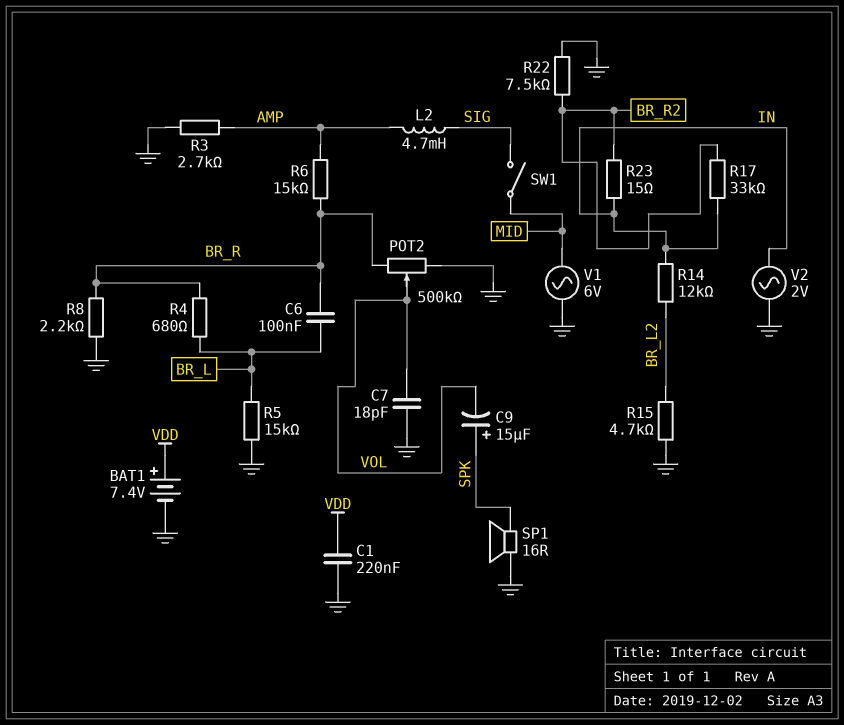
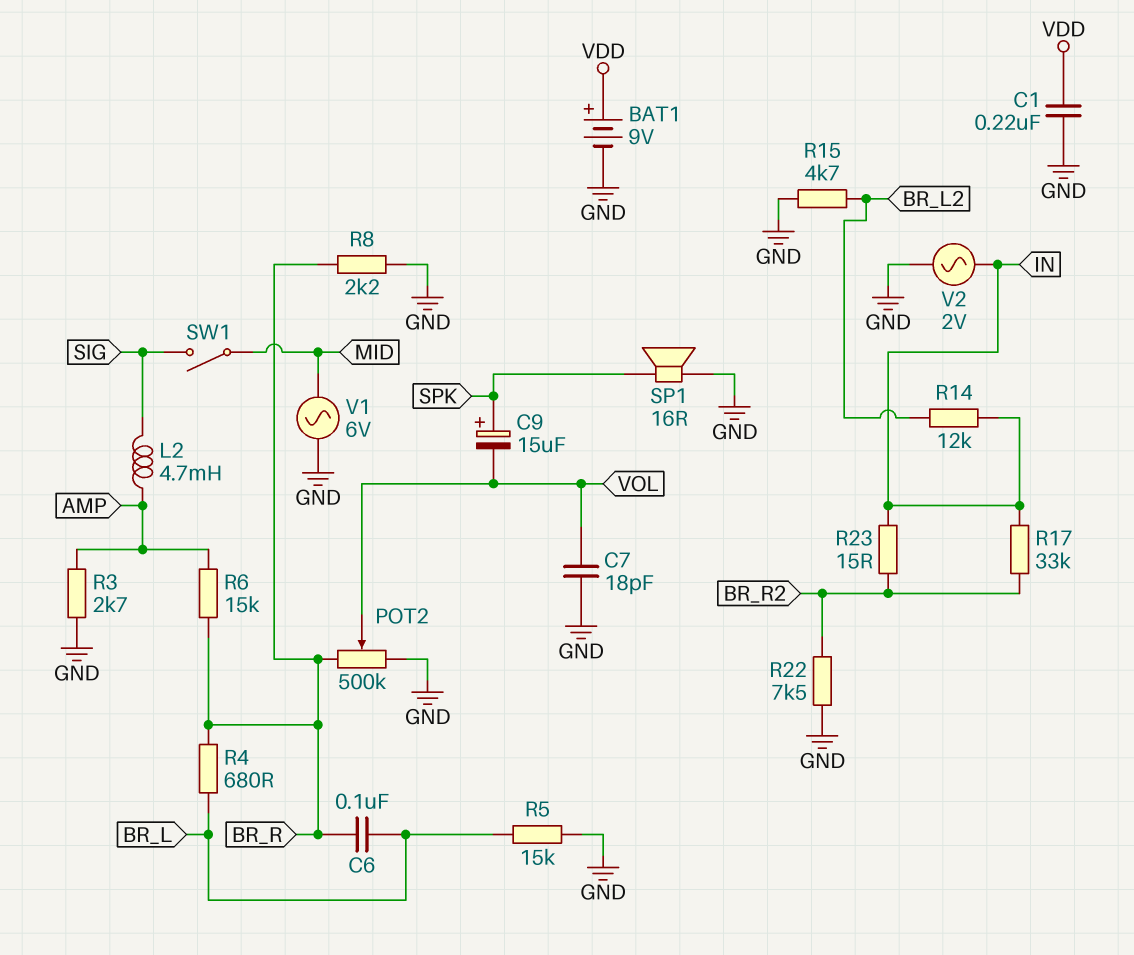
BAT1: 7.4V (plus VDD, minus GND) -> 9V (plus VDD, minus GND)

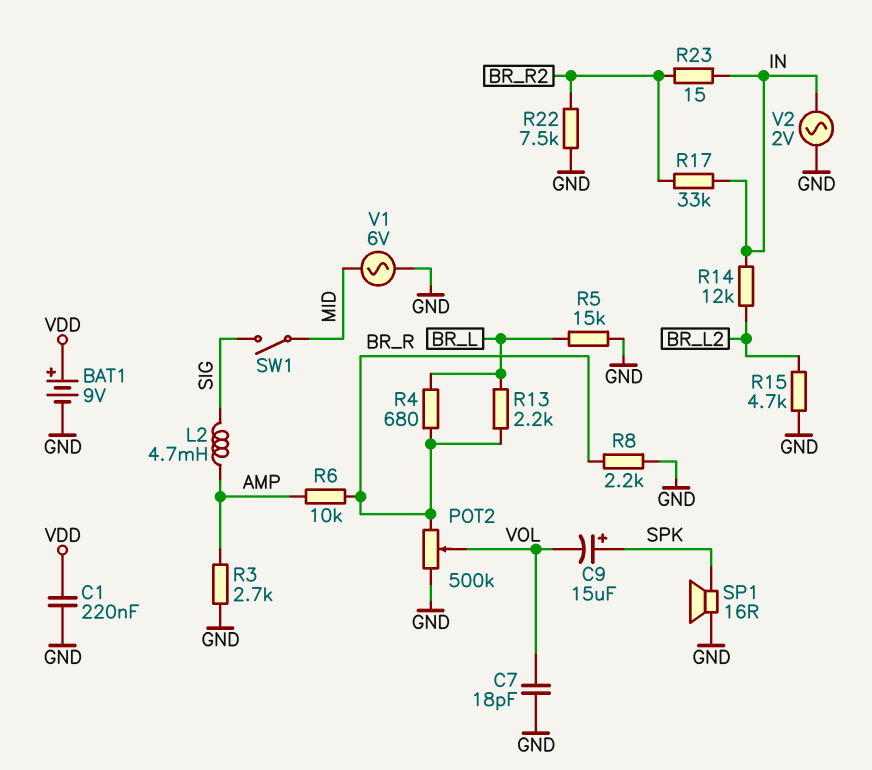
C6: 100nF (BR_L, BR_R) -> none
R6: 15k (AMP, BR_R) -> 10k (AMP, BR_R)
R13: none -> 2.2k (BR_L, BR_R)

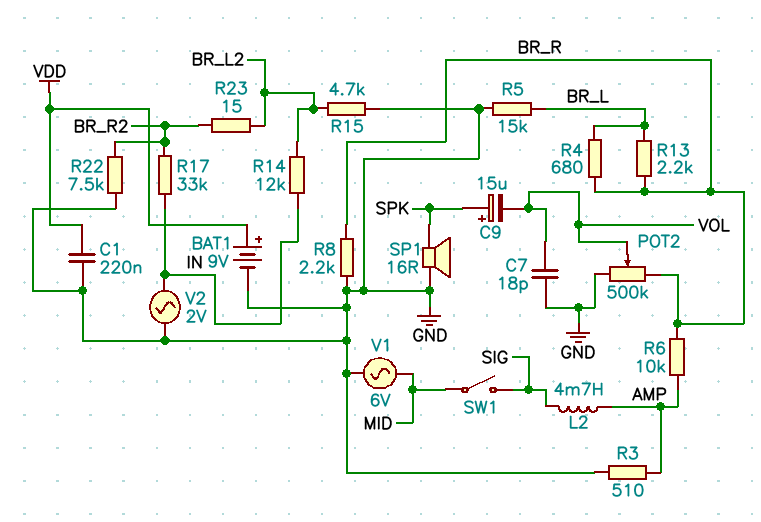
R3: 2.7k (AMP, GND) -> 510 (AMP, GND)
R23: 15 (BR_R2, IN) -> 15 (BR_L2, BR_R2)

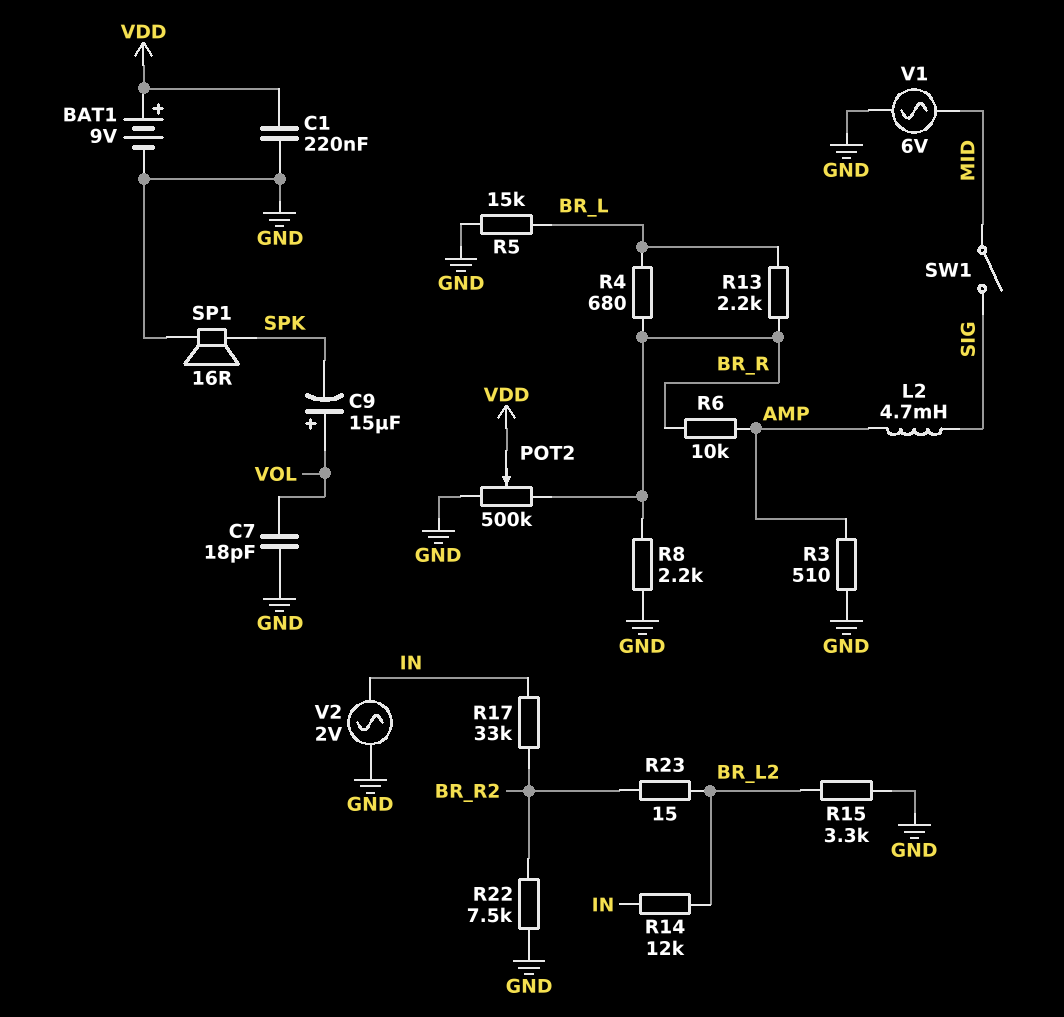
C9: 15uF (plus SPK, minus VOL) -> 15uF (plus VOL, minus SPK)
POT2: 500k (BR_R, GND, wiper VOL) -> 500k (BR_R, GND, wiper VDD)
R15: 4.7k (BR_L2, GND) -> 3.3k (BR_L2, GND)

